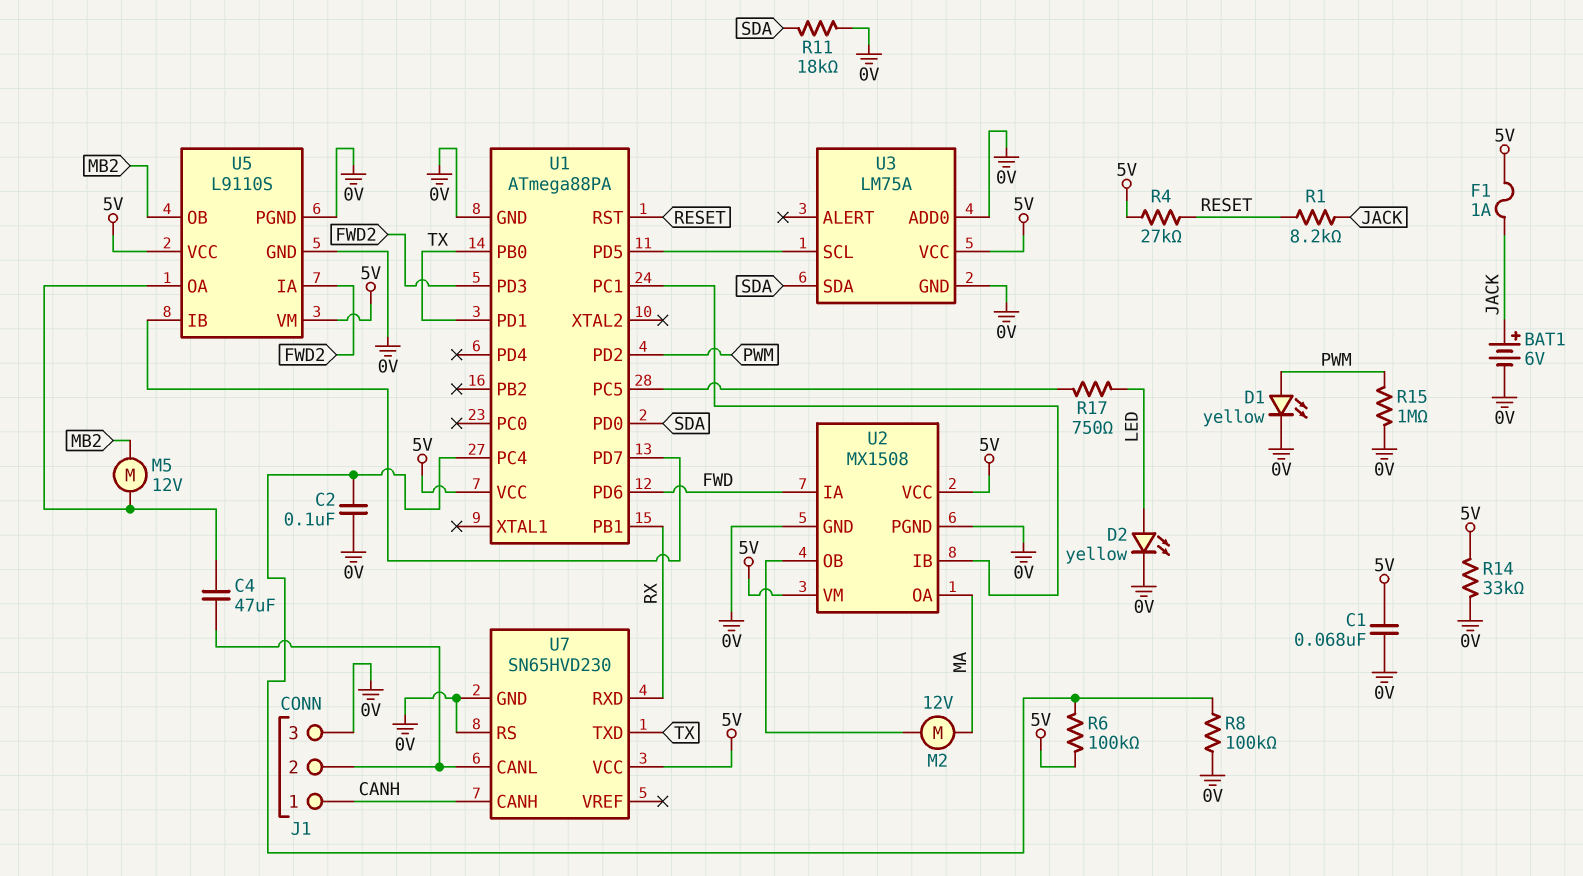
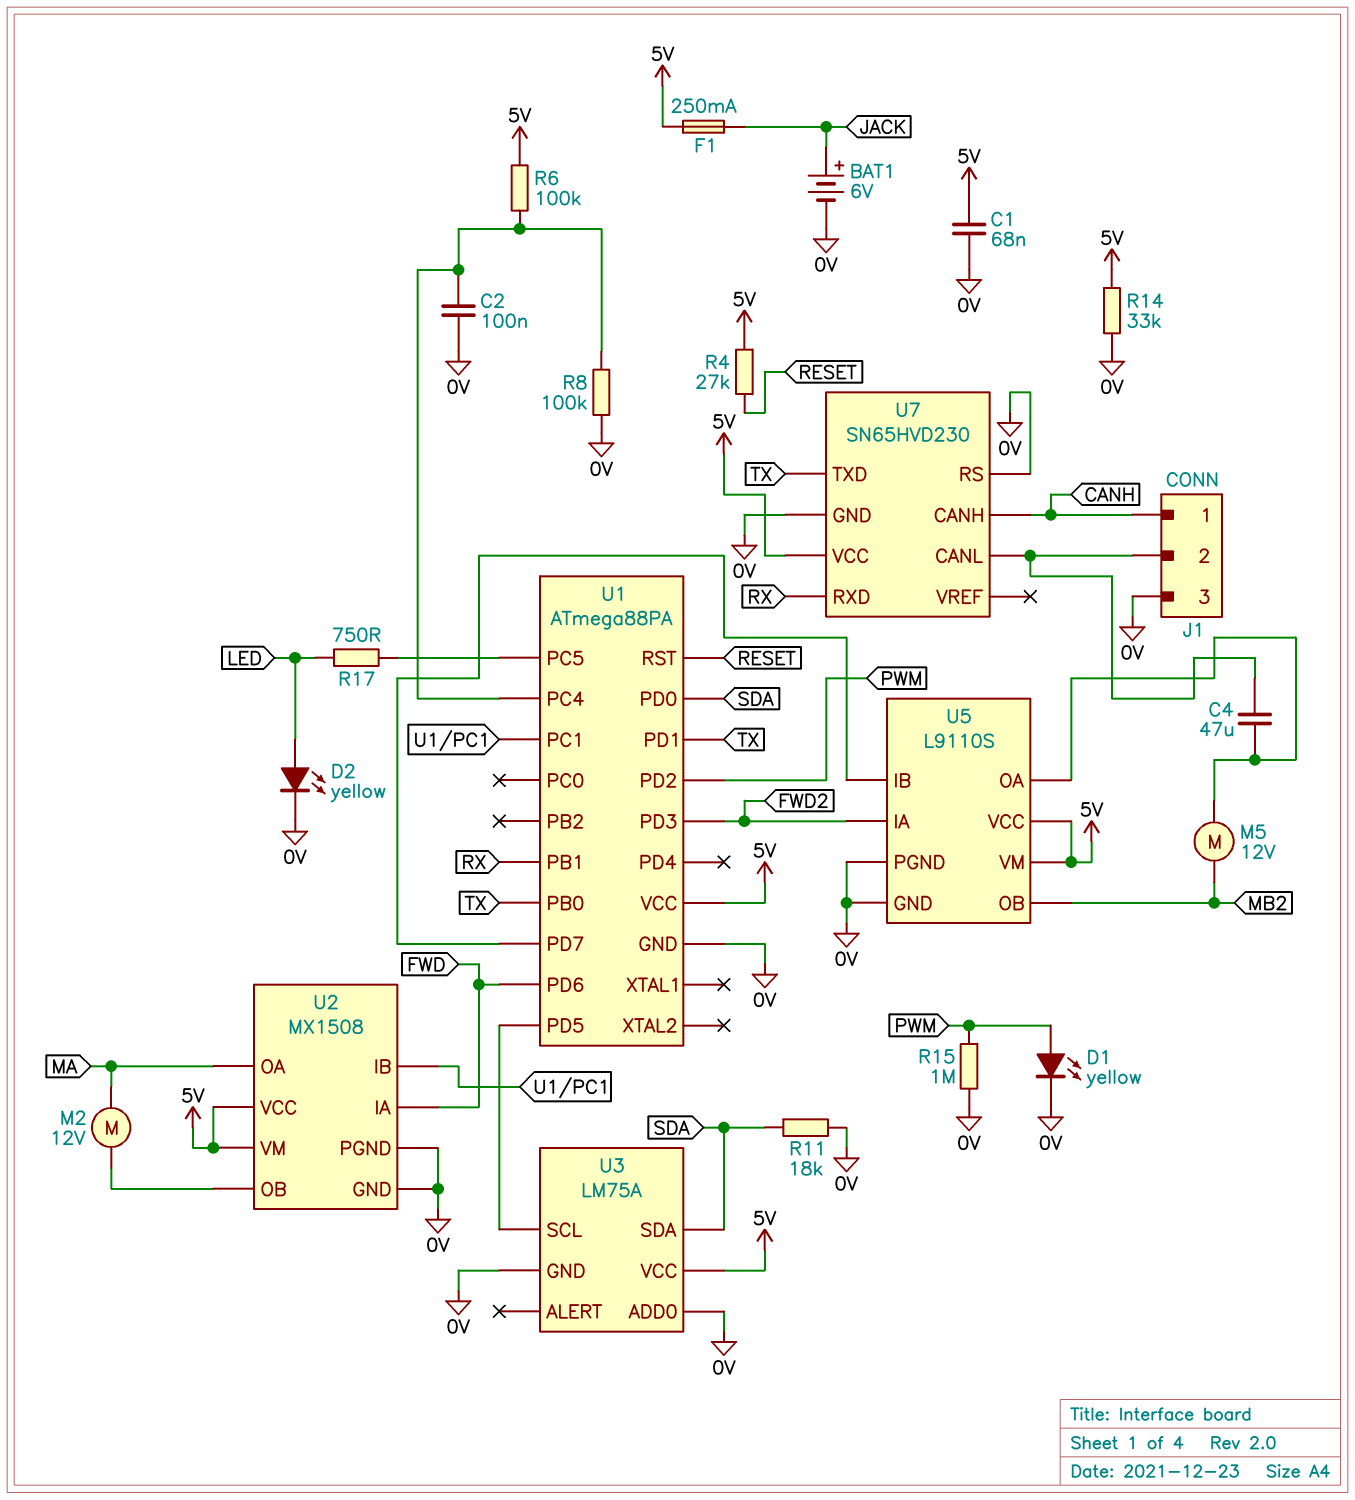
F1: 1A (5V, JACK) -> 250mA (5V, JACK)
R1: 8.2k (JACK, RESET) -> none

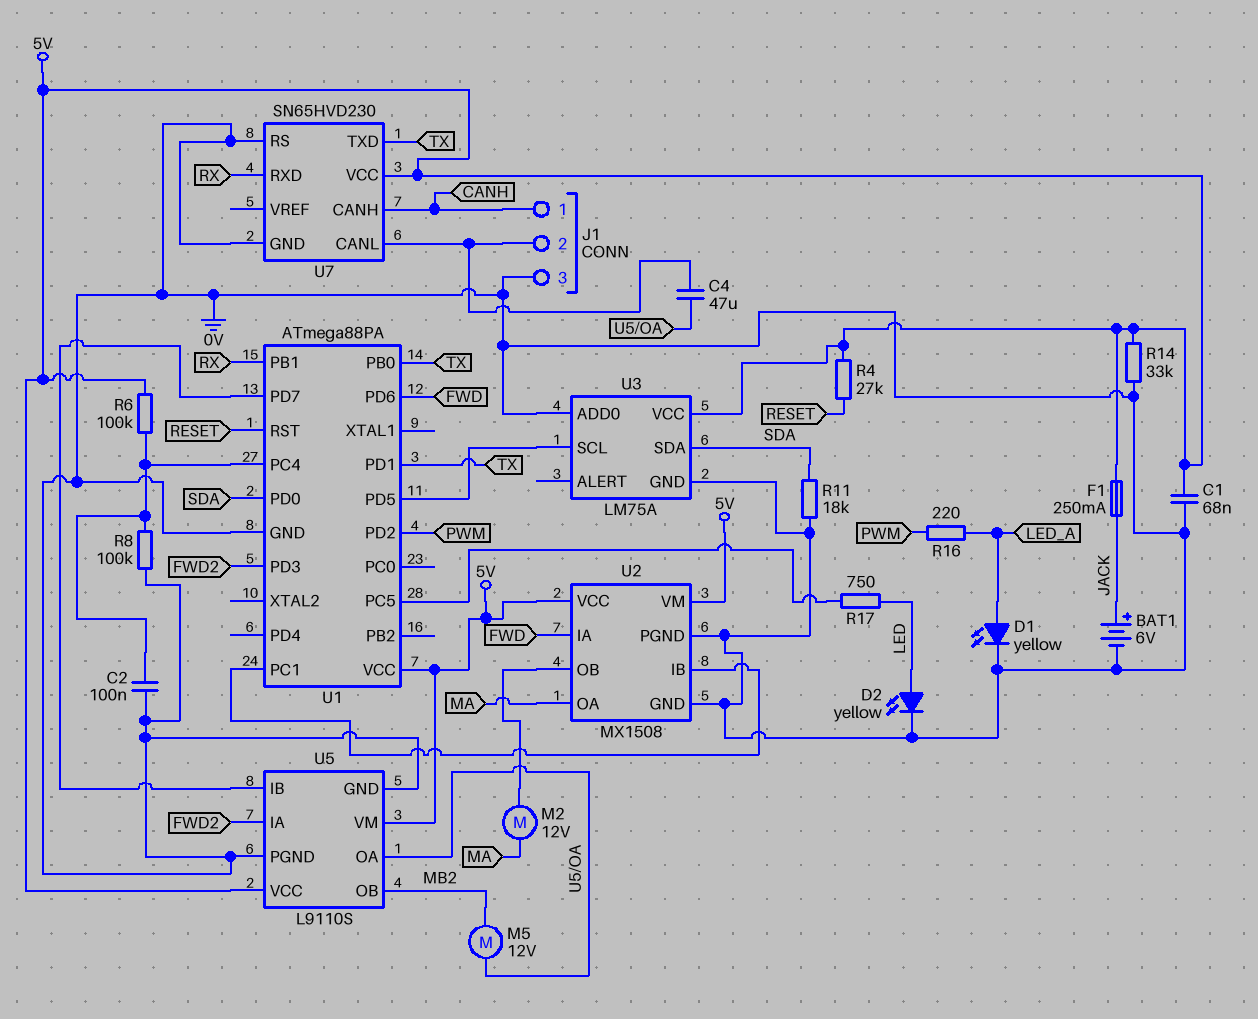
D1: LED yellow (A PWM, K 0V) -> LED yellow (A LED_A, K 0V)
R15: 1M (0V, PWM) -> none
R16: none -> 220 (LED_A, PWM)

